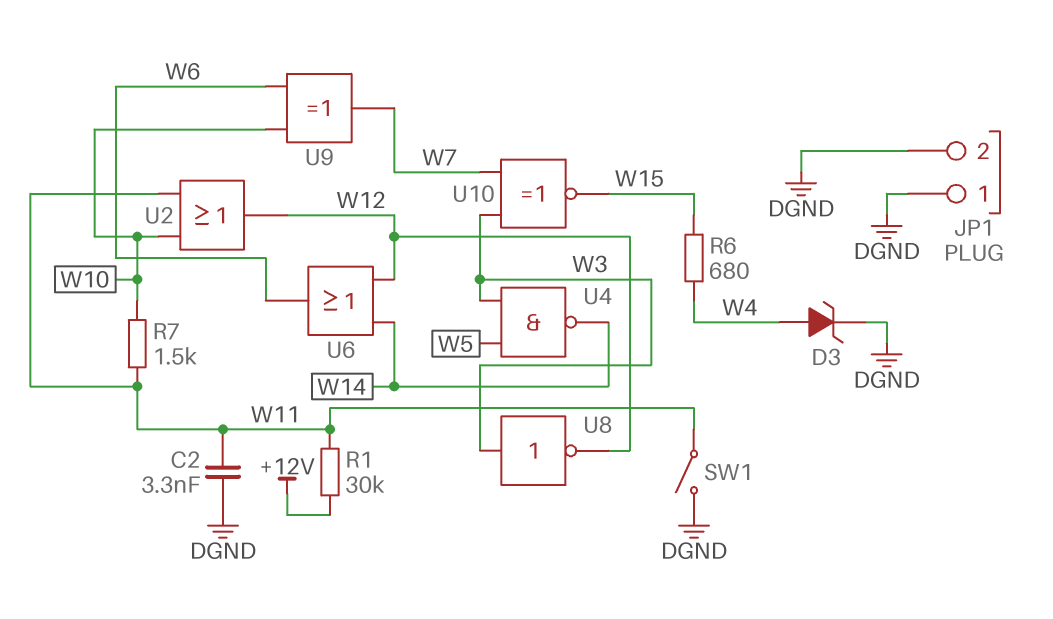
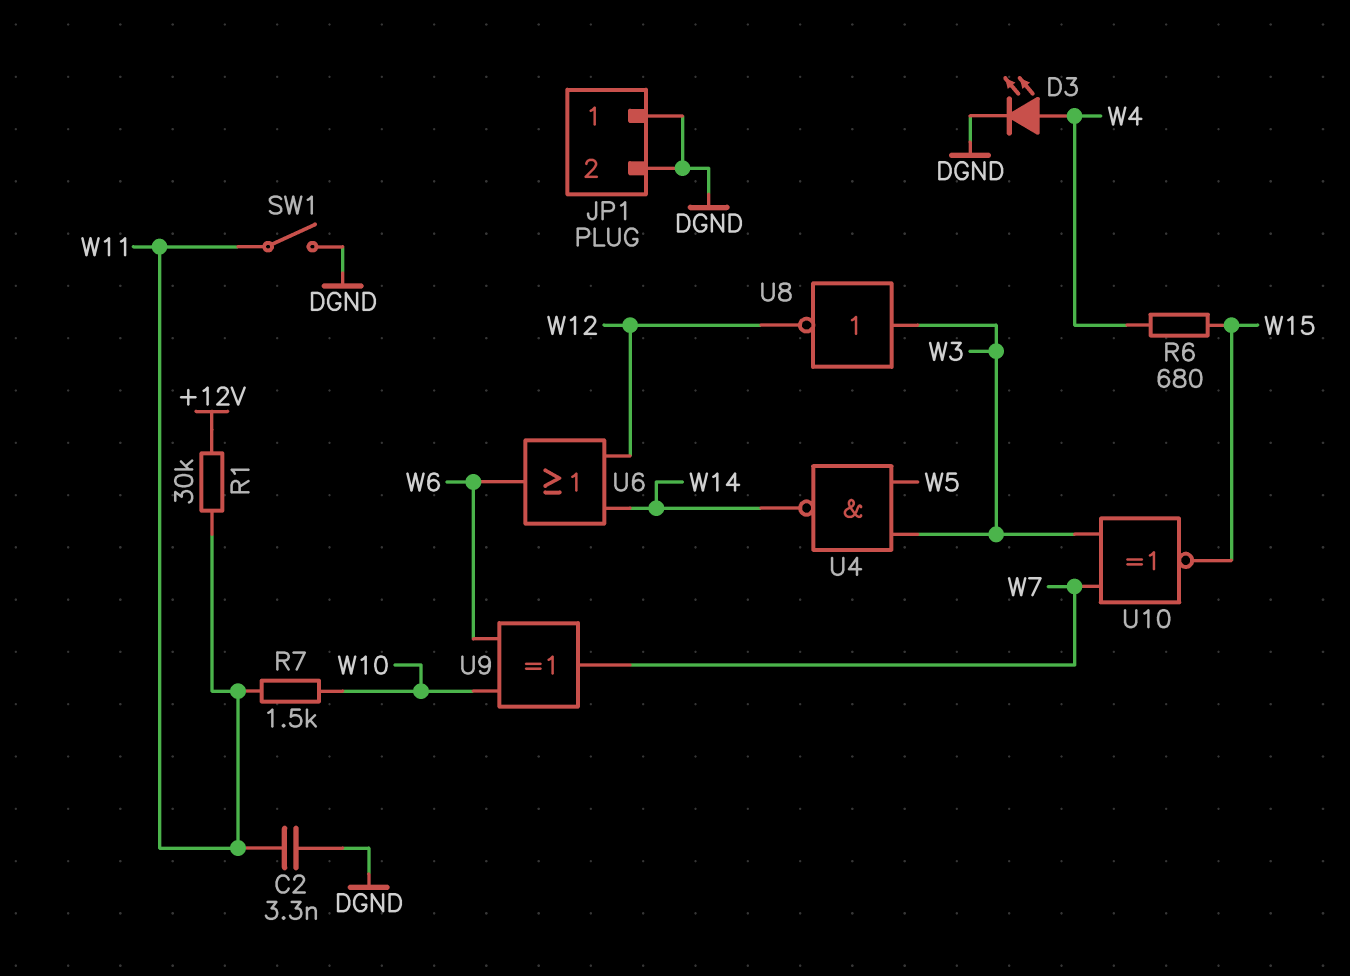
D3: zener (A W4, K DGND) -> LED (A W4, K DGND)
U2: OR (in W10, in W11, out W12) -> none

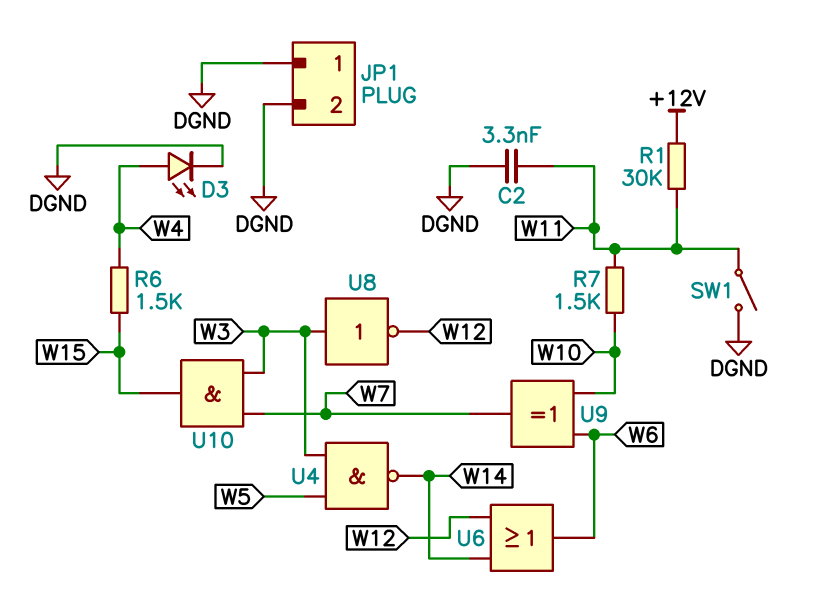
R6: 680 (W4, W15) -> 1.5k (W4, W15)
U10: XNOR (in W3, in W7, out W15) -> AND (in W3, in W7, out W15)

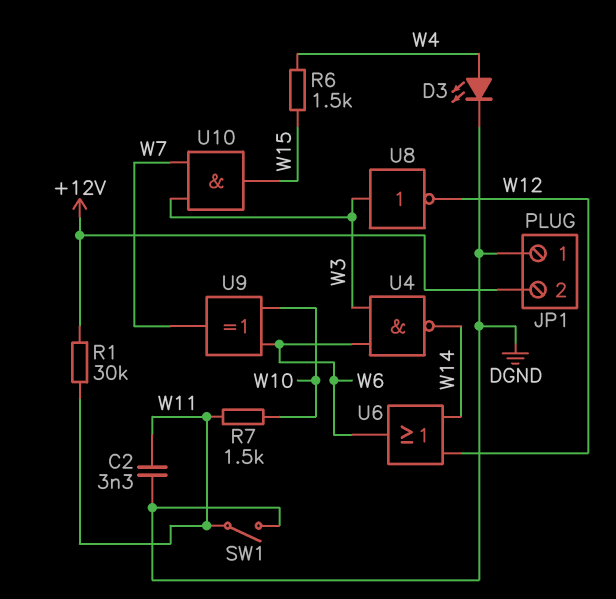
JP1 pin 2: DGND -> +12V
U4: NAND (in W3, in W5, out W14) -> NAND (in W3, in W6, out W14)

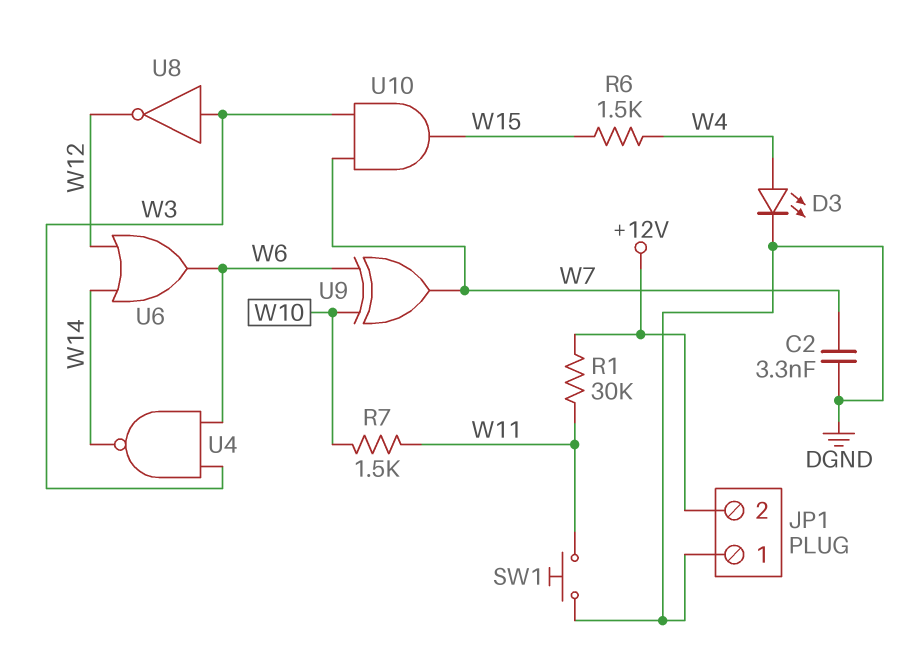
C2: 3.3nF (DGND, W11) -> 3.3nF (DGND, W7)
SW1: switch (DGND, W11) -> button (DGND, W11)

